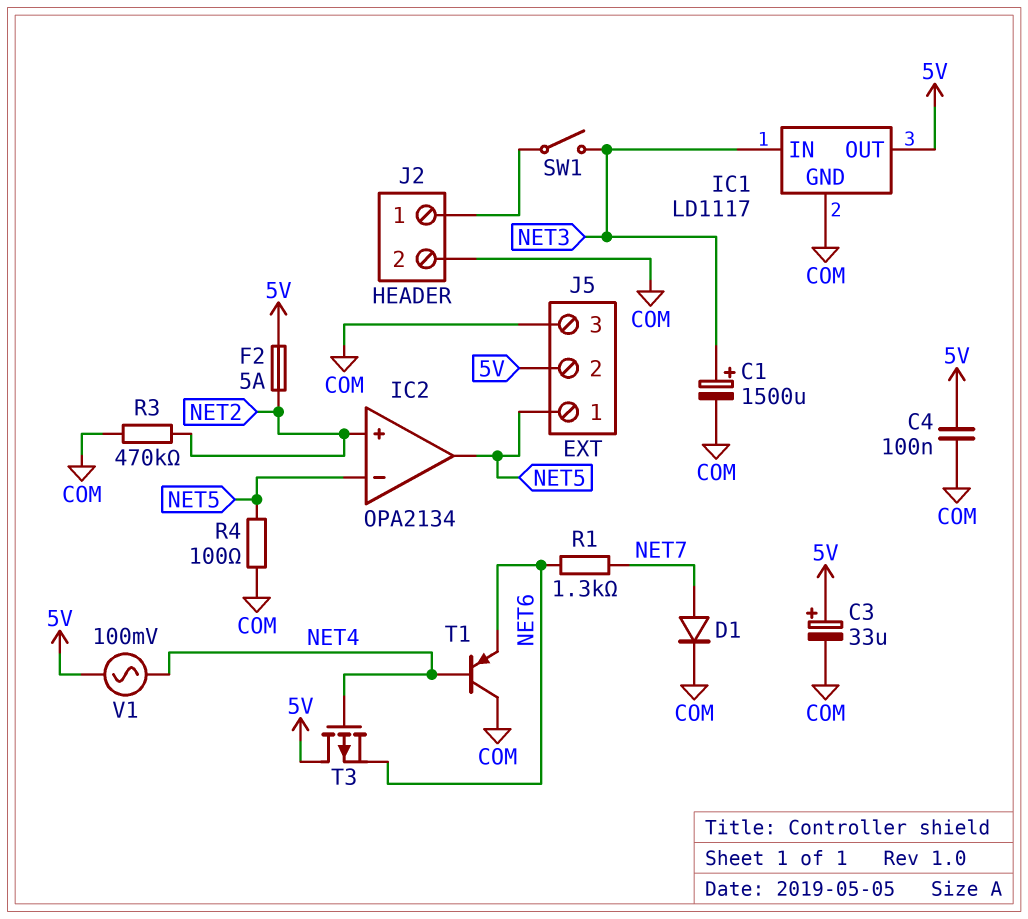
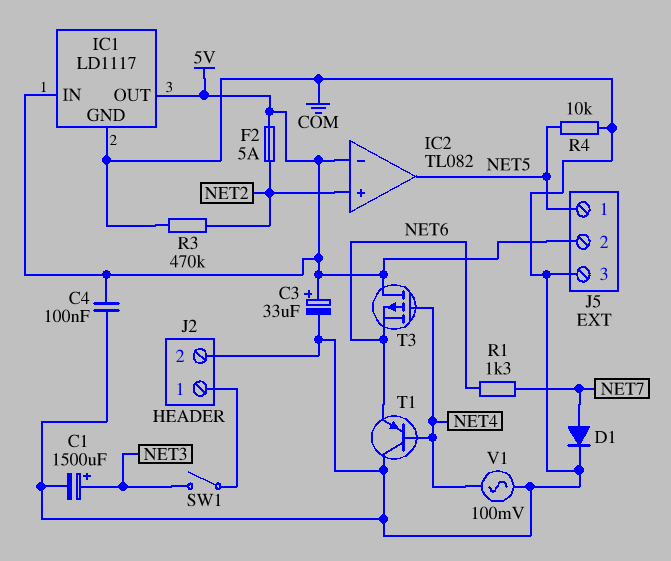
IC1 pin IN: NET3 -> 5V
IC2: OPA2134 -> TL082
IC2 pin in-: NET5 -> 5V
R4: 100 (COM, NET5) -> 10k (COM, NET5)
V1: AC 100mV (5V, NET4) -> AC 100mV (COM, NET4)

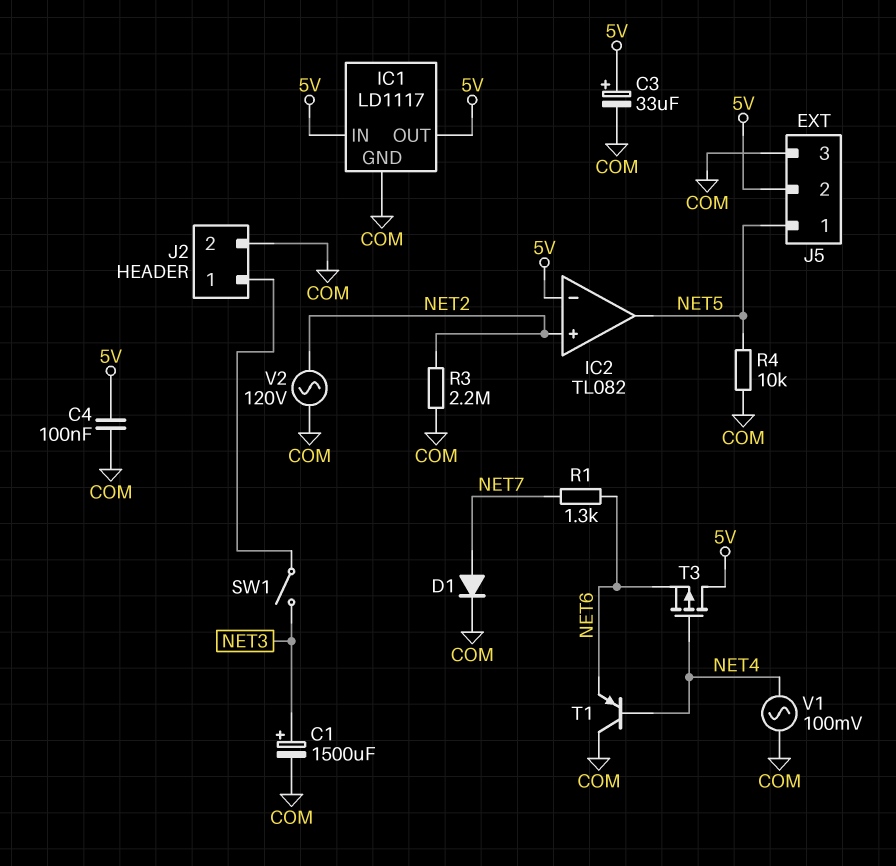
F2: 5A (5V, NET2) -> none
R3: 470k (COM, NET2) -> 2.2M (COM, NET2)
V2: none -> AC 120V (COM, NET2)

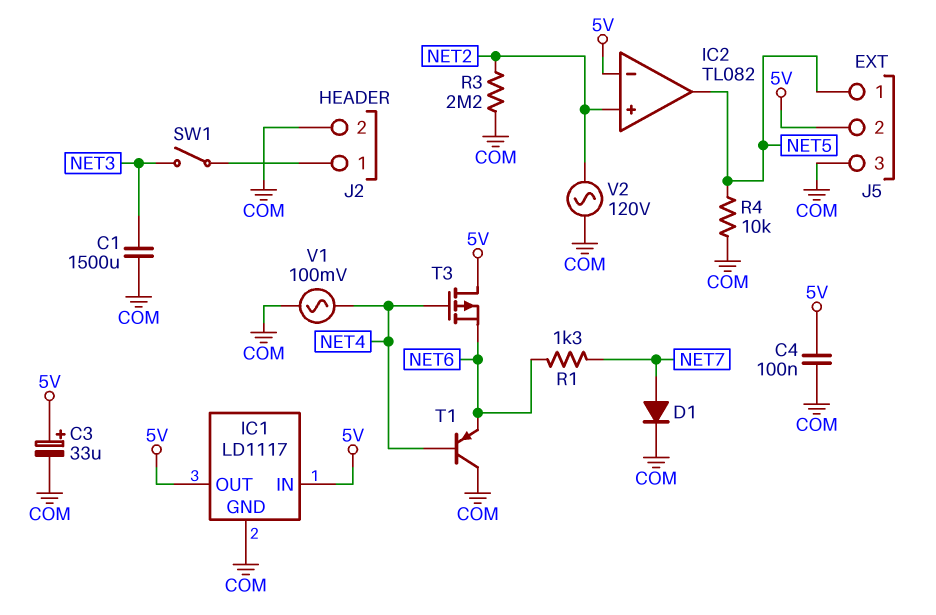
C1: 1500uF (plus NET3, minus COM) -> 1500uF (COM, NET3)

